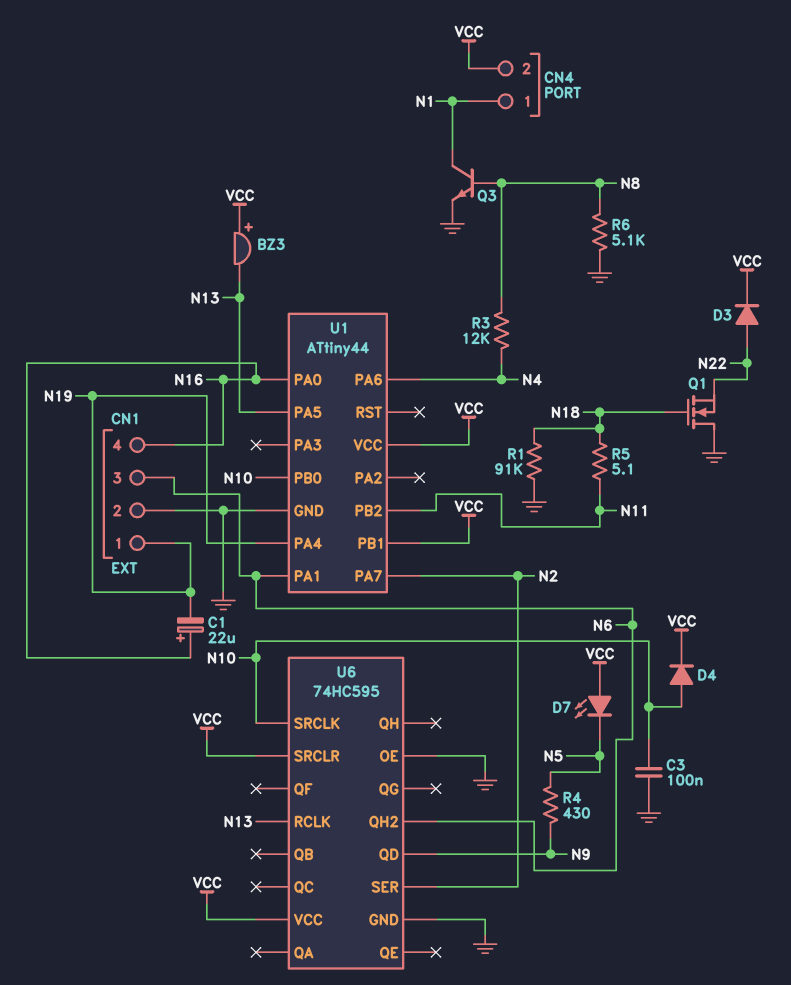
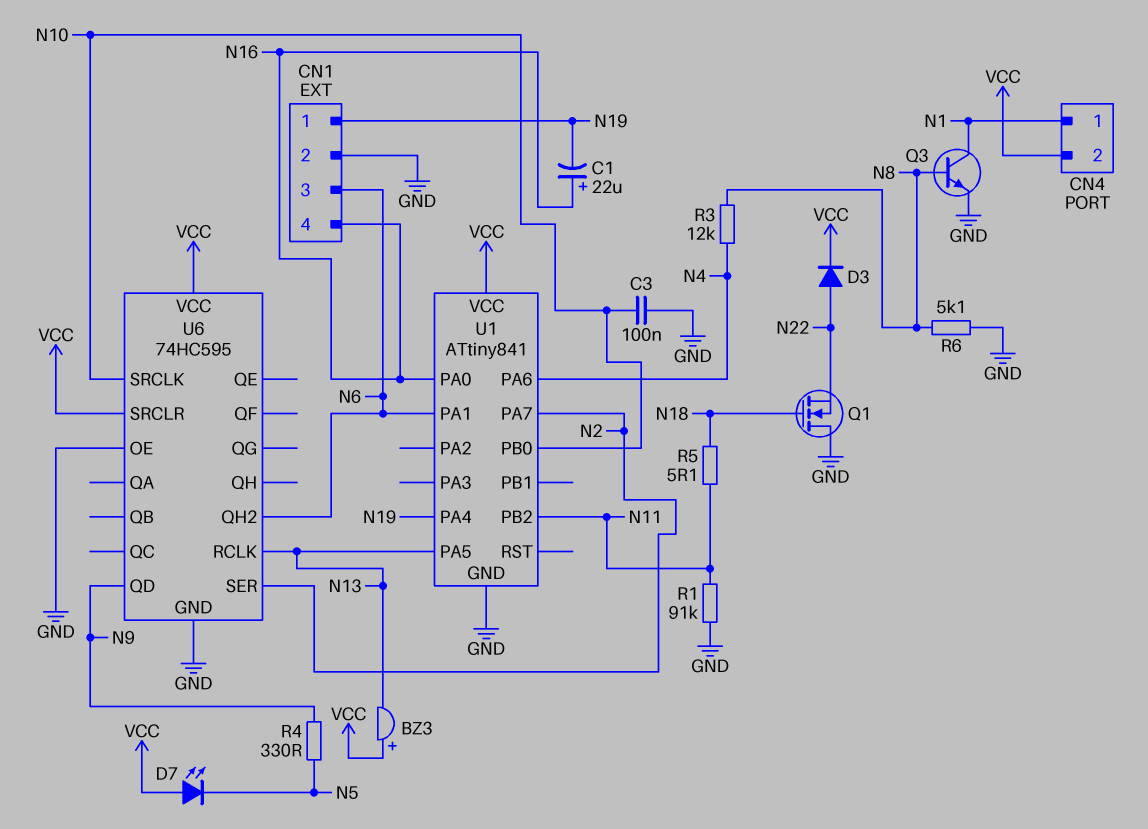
D4: diode (A N10, K VCC) -> none
R1: 91k (GND, N18) -> 91k (GND, N11)
R4: 430 (N5, N9) -> 330 (N5, N9)
U1: ATtiny44 -> ATtiny841
U1 pin PB1: VCC -> none

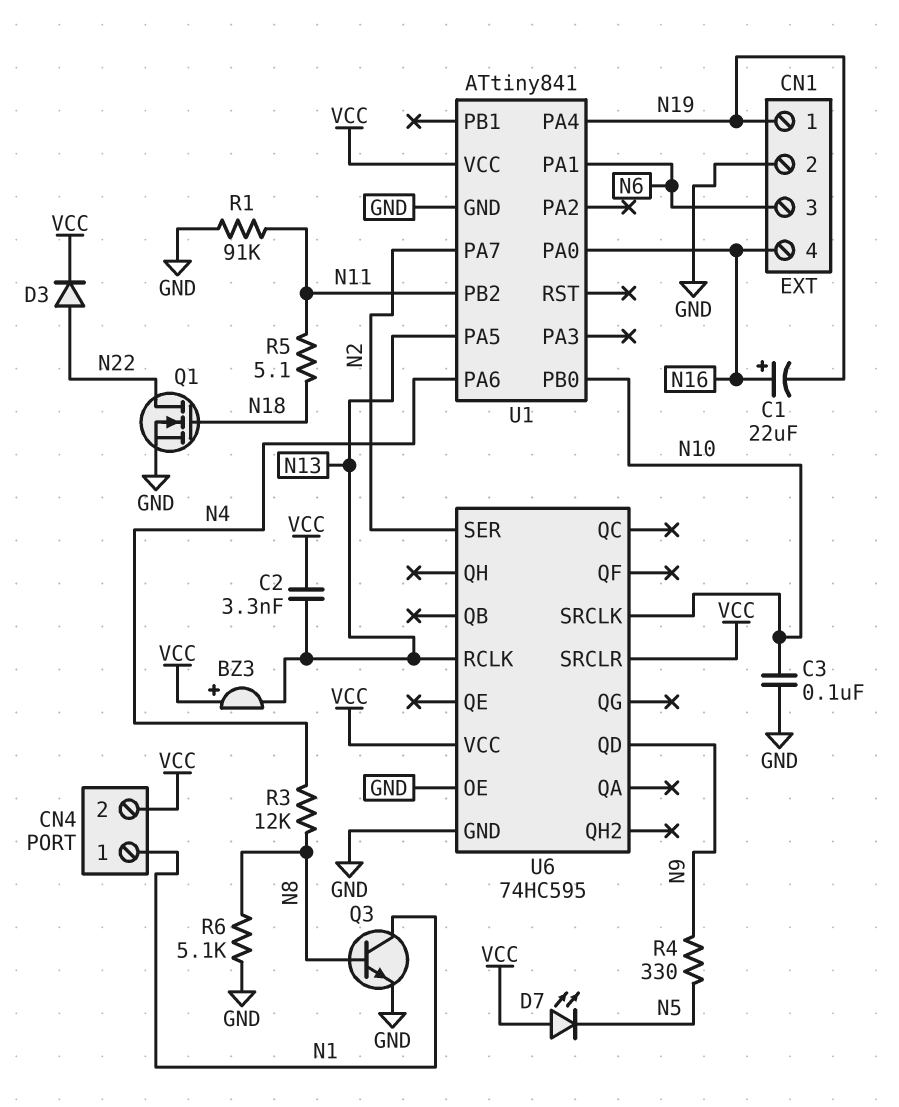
C2: none -> 3.3nF (N13, VCC)
Q1: NMOS (G N18, D GND, S N22) -> NMOS (G N18, D N22, S GND)
U6 pin QH2: N6 -> none

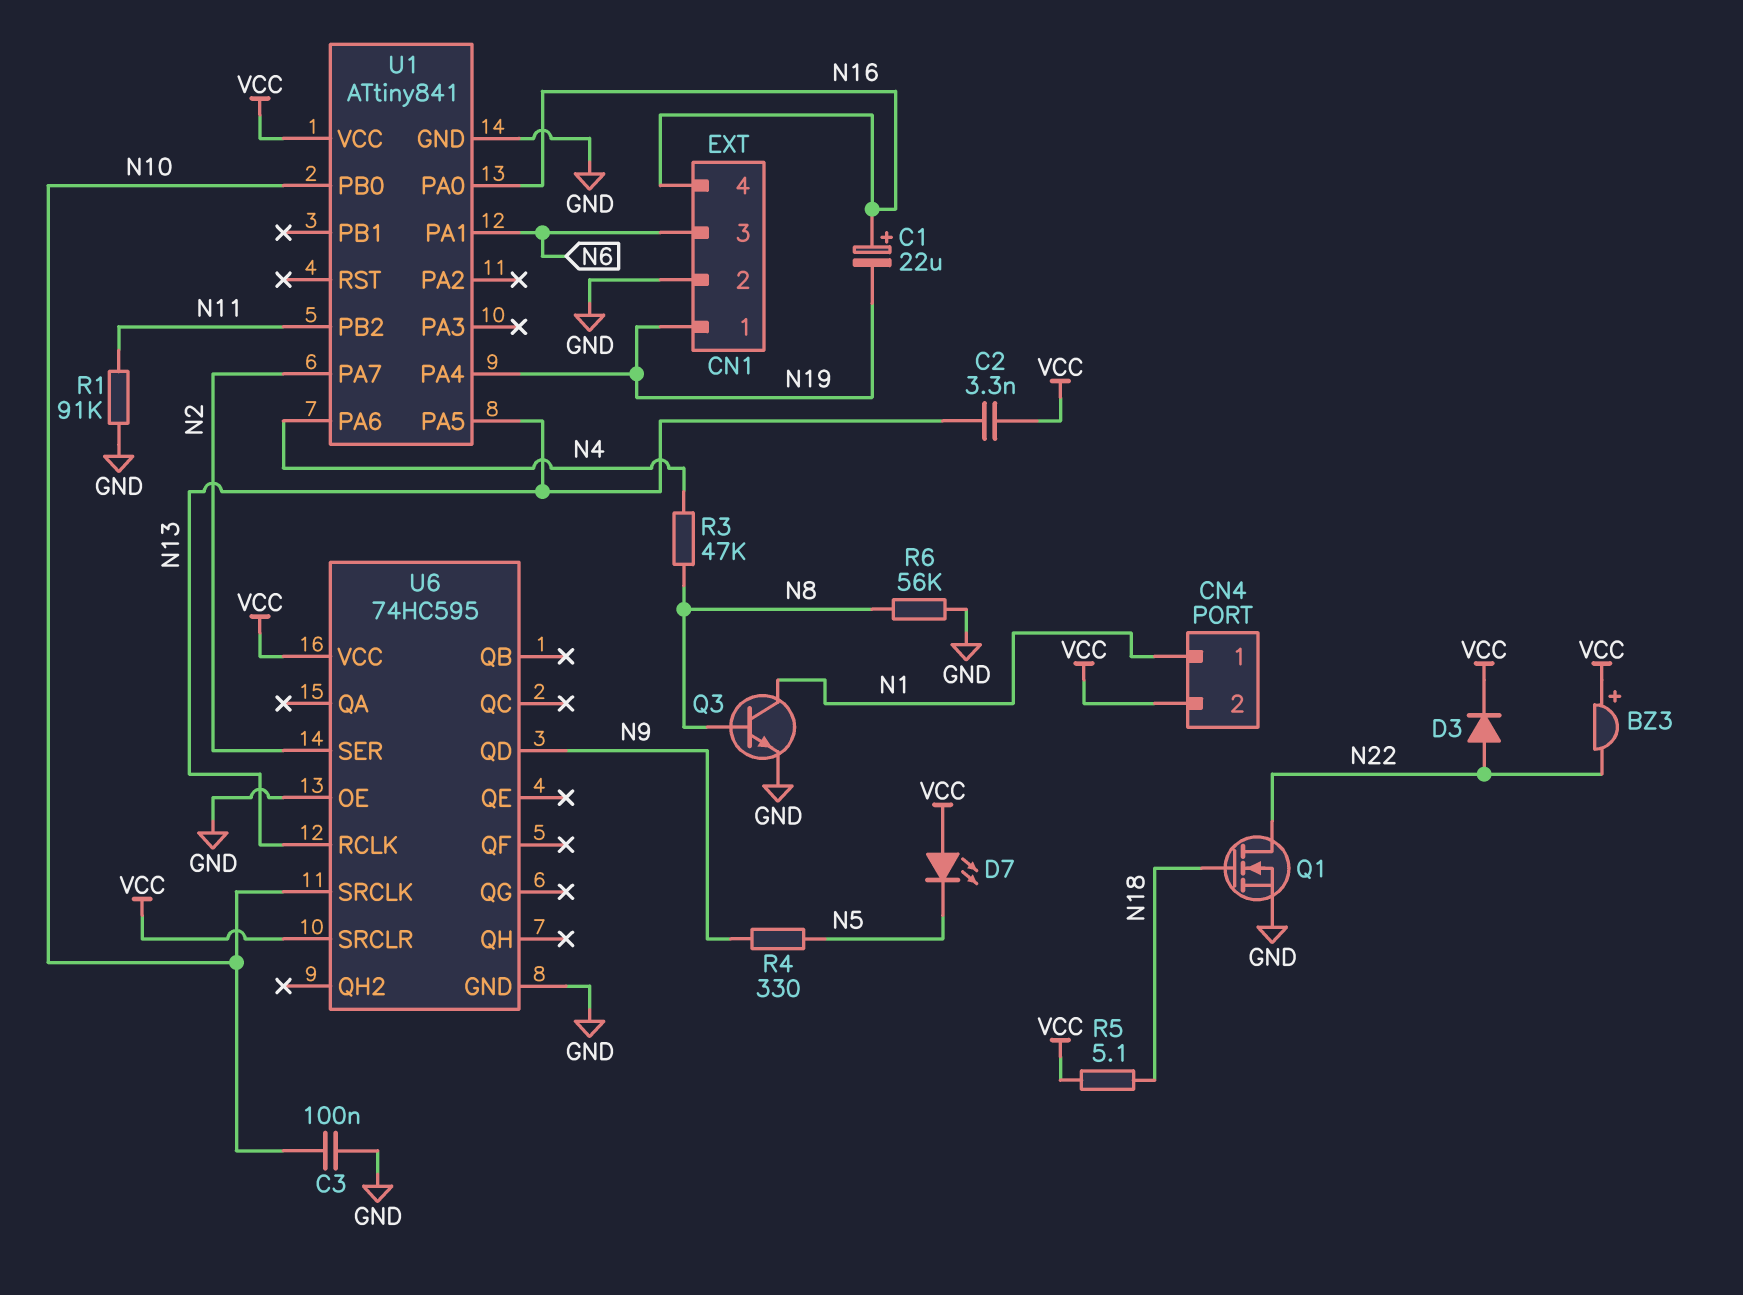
BZ3: buzzer (plus VCC, minus N13) -> buzzer (plus VCC, minus N22)
R3: 12k (N4, N8) -> 47k (N4, N8)
R5: 5.1 (N11, N18) -> 5.1 (N18, VCC)
R6: 5.1k (GND, N8) -> 56k (GND, N8)

